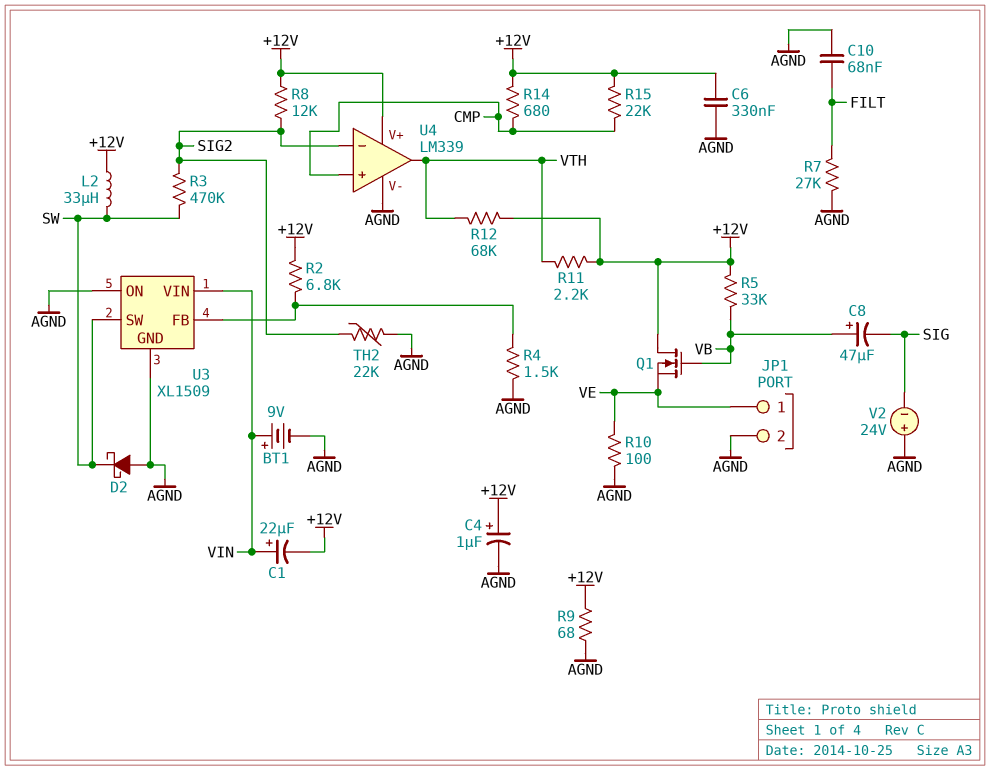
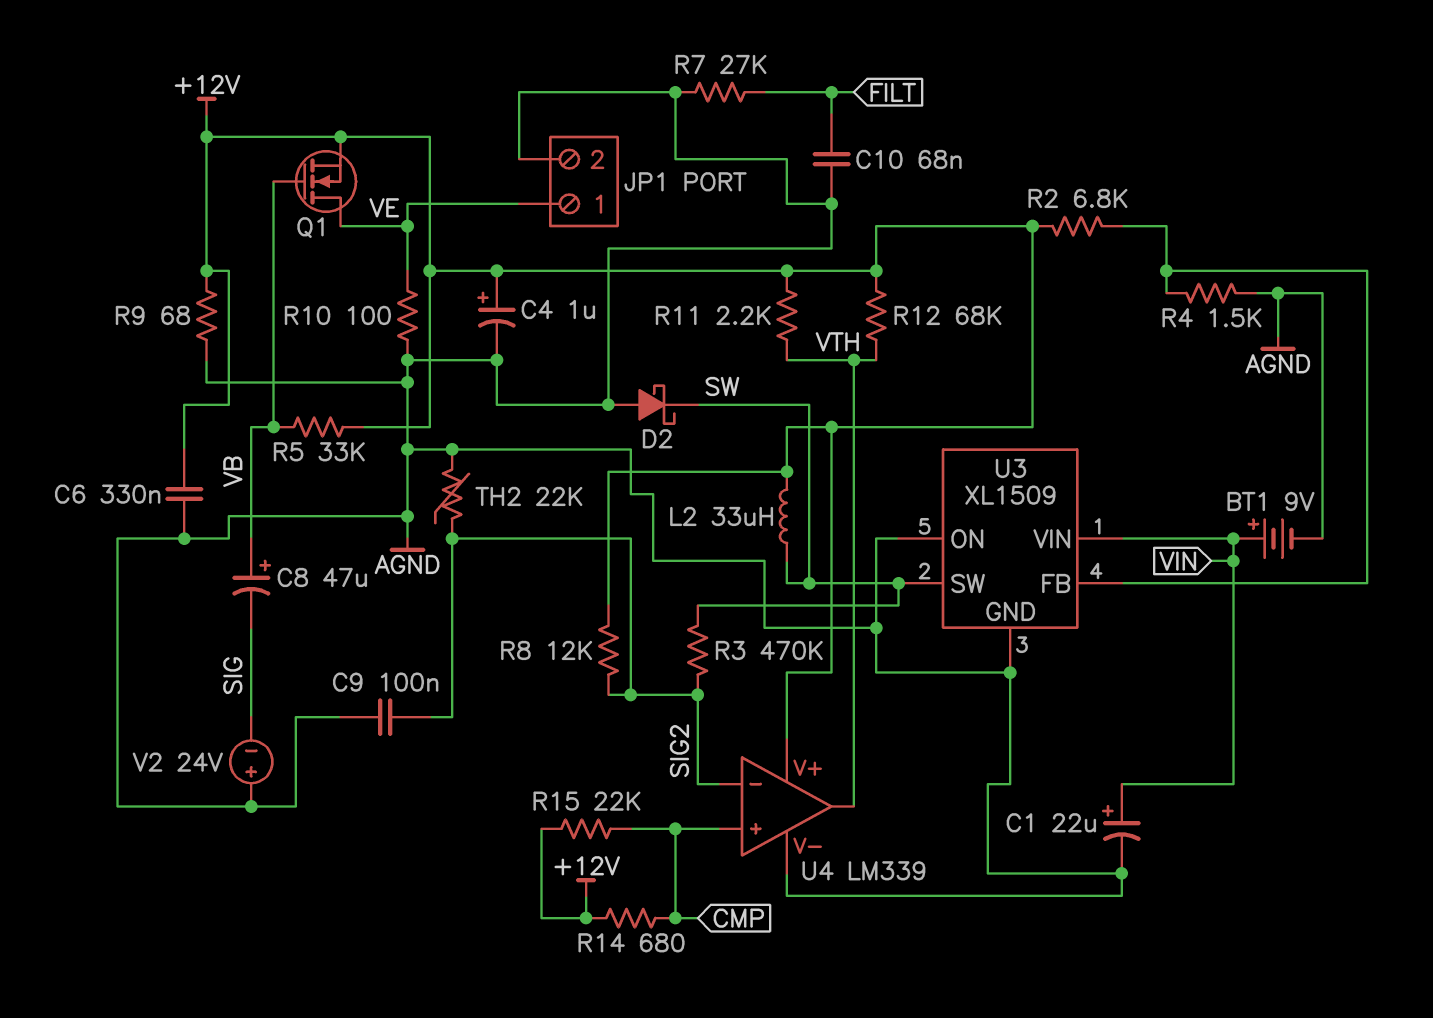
C1: 22uF (plus VIN, minus +12V) -> 22uF (plus VIN, minus AGND)
C9: none -> 100nF (AGND, SIG2)
Q1: NMOS (G VB, D +12V, S VE) -> NMOS (G VB, D VE, S +12V)

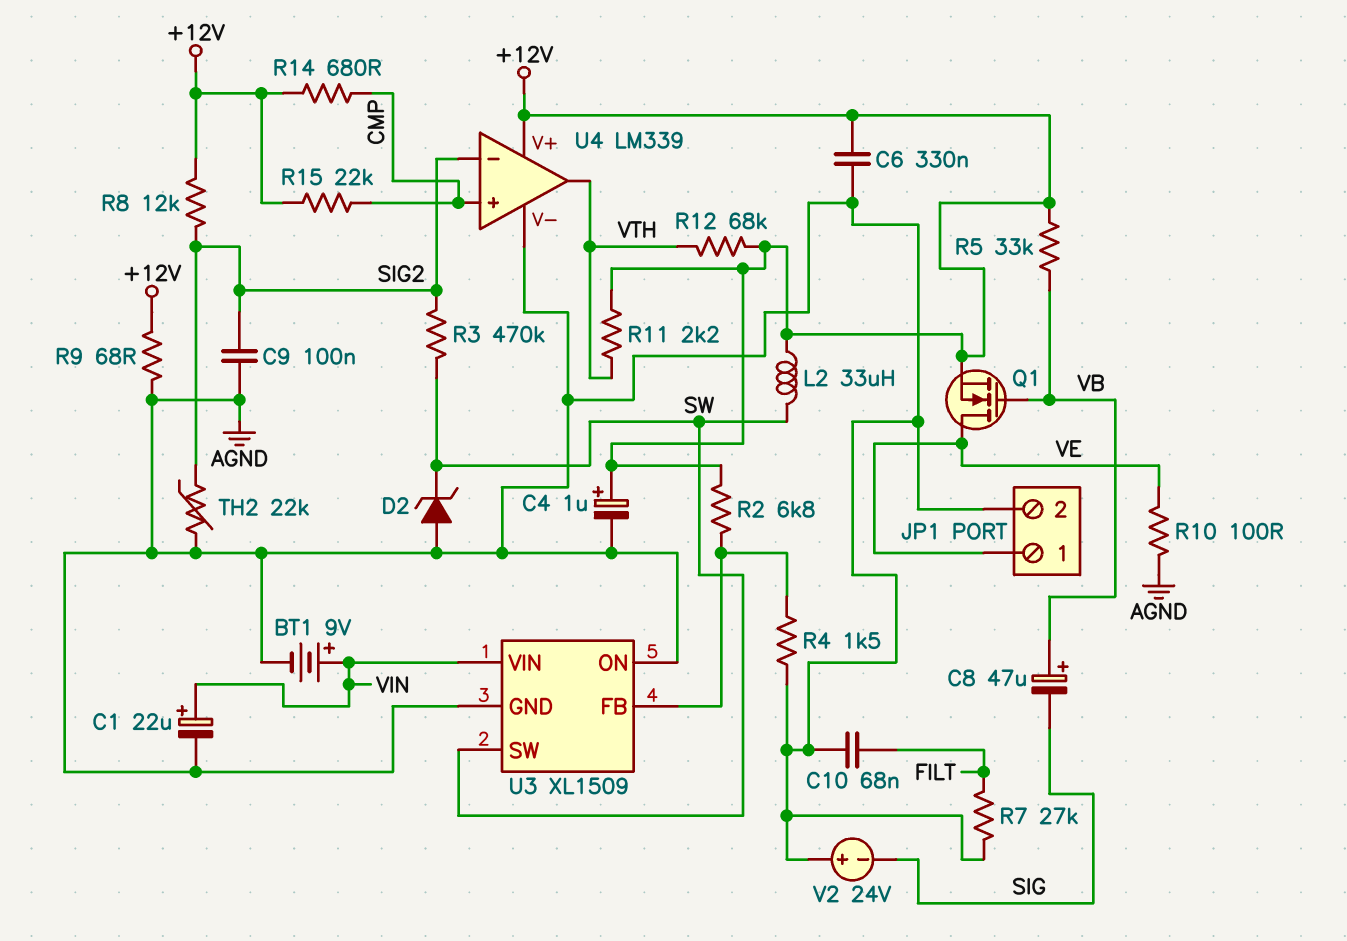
D2: schottky (A AGND, K SW) -> zener (A AGND, K SW)

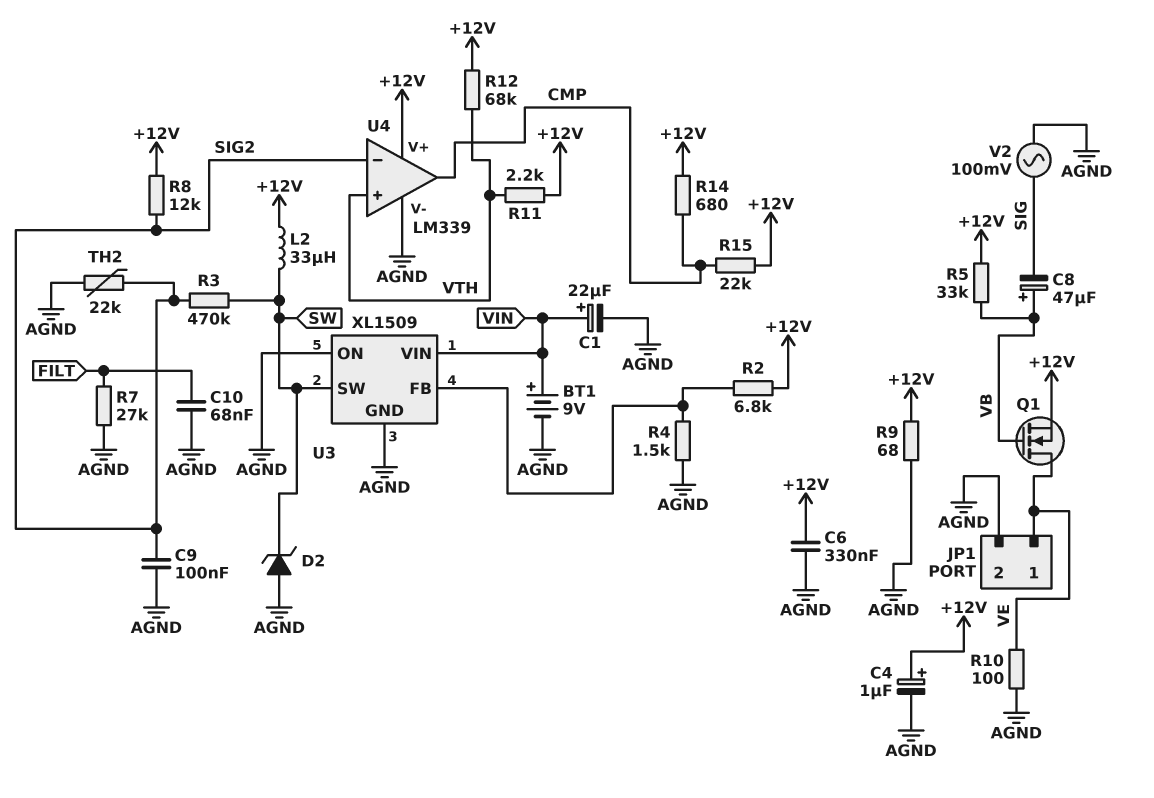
U4 pin in+: CMP -> VTH
U4 pin out: VTH -> CMP
V2: 24V (plus AGND, minus SIG) -> AC 100mV (AGND, SIG)

